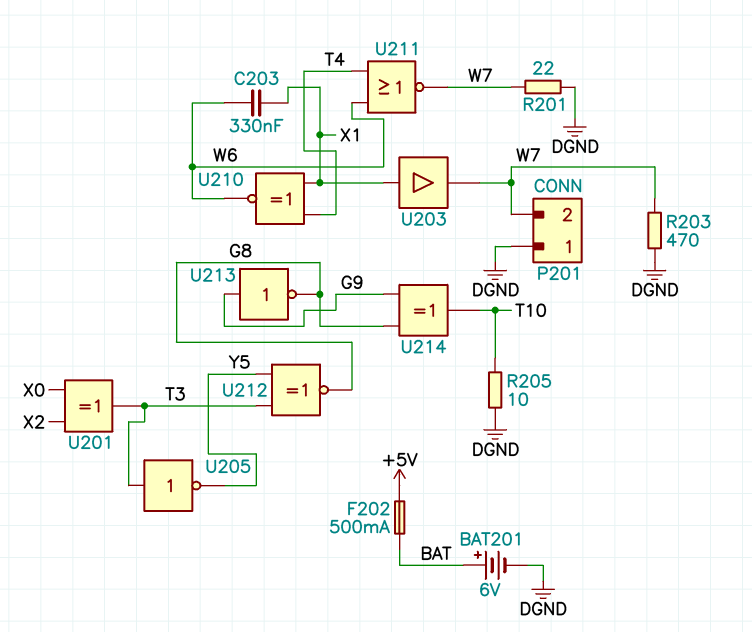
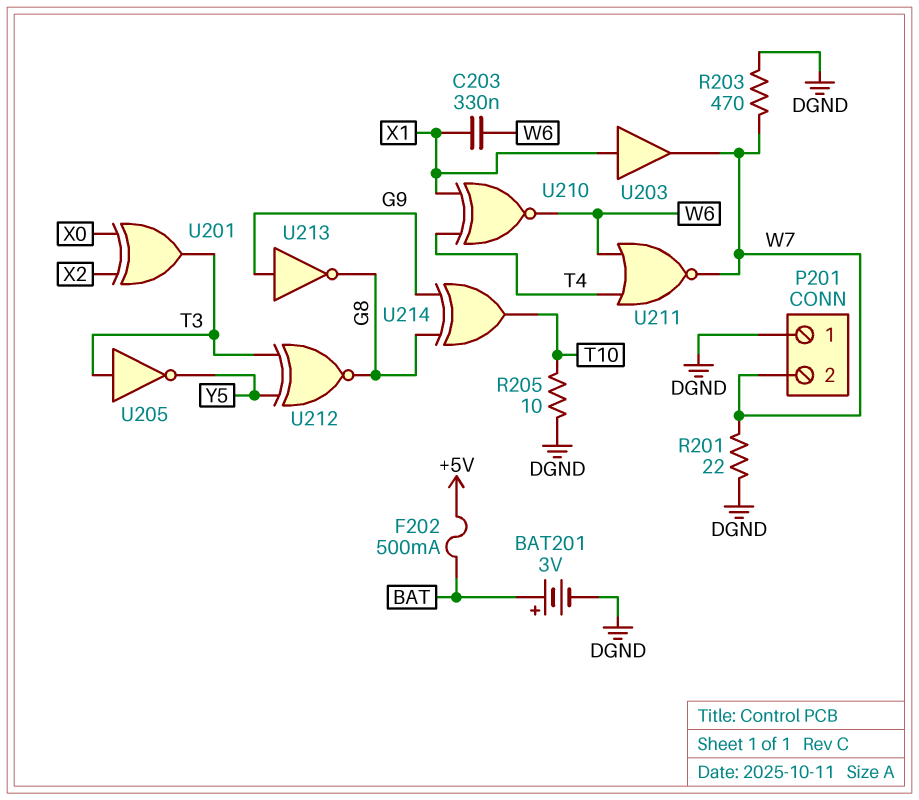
BAT201: 6V (plus BAT, minus DGND) -> 3V (plus BAT, minus DGND)

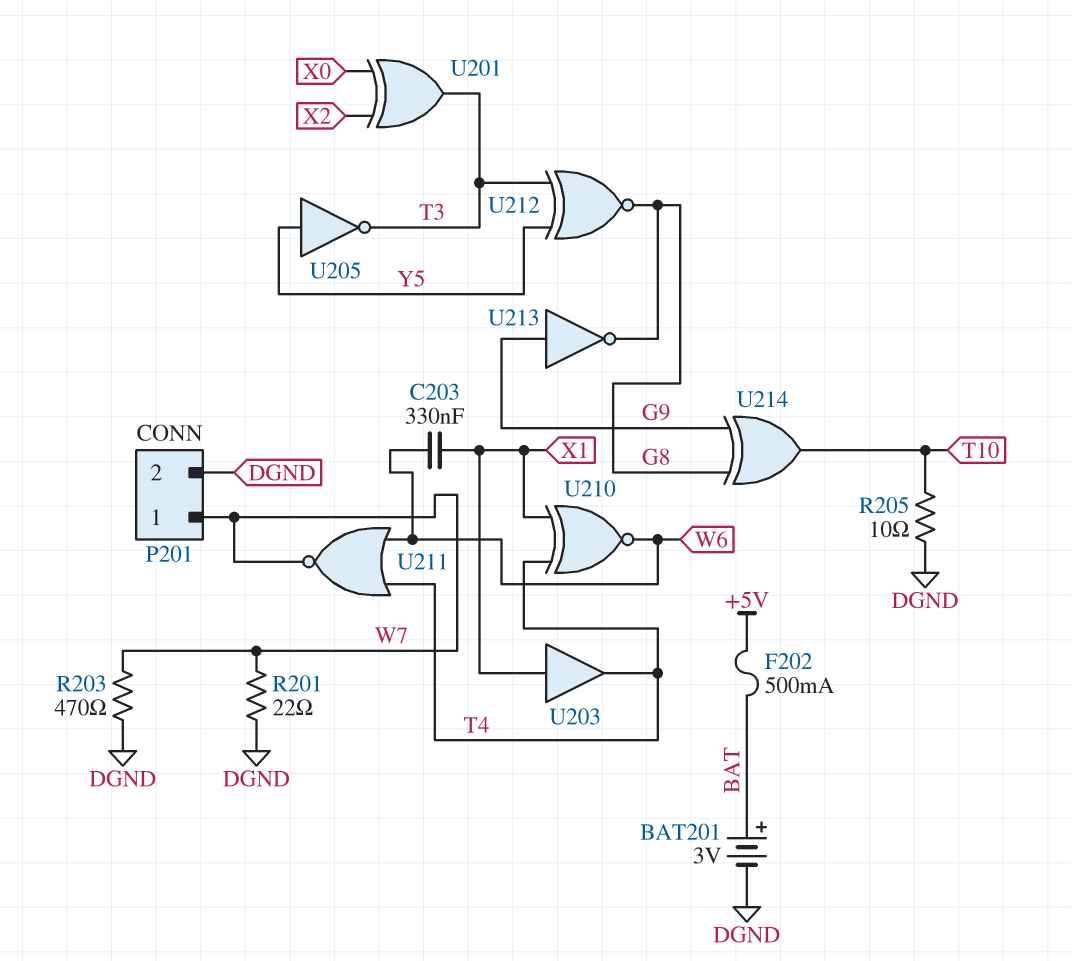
P201 pin 1: DGND -> W7
P201 pin 2: W7 -> DGND
U203: buffer (in X1, out W7) -> buffer (in X1, out T4)
U205: NOT (in T3, out Y5) -> NOT (in Y5, out T3)

